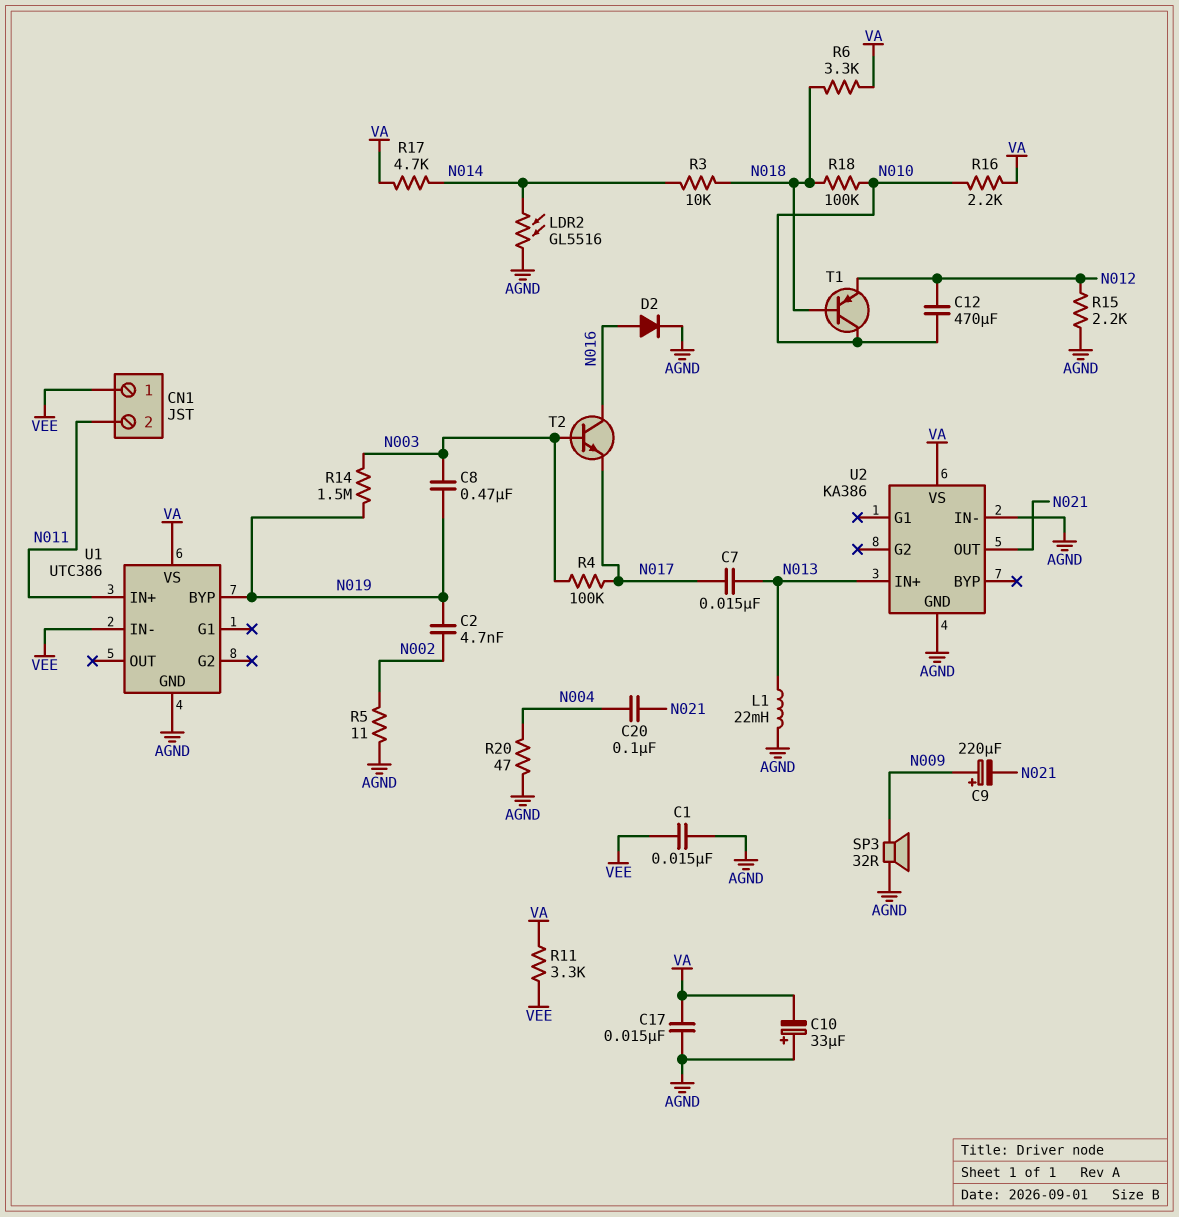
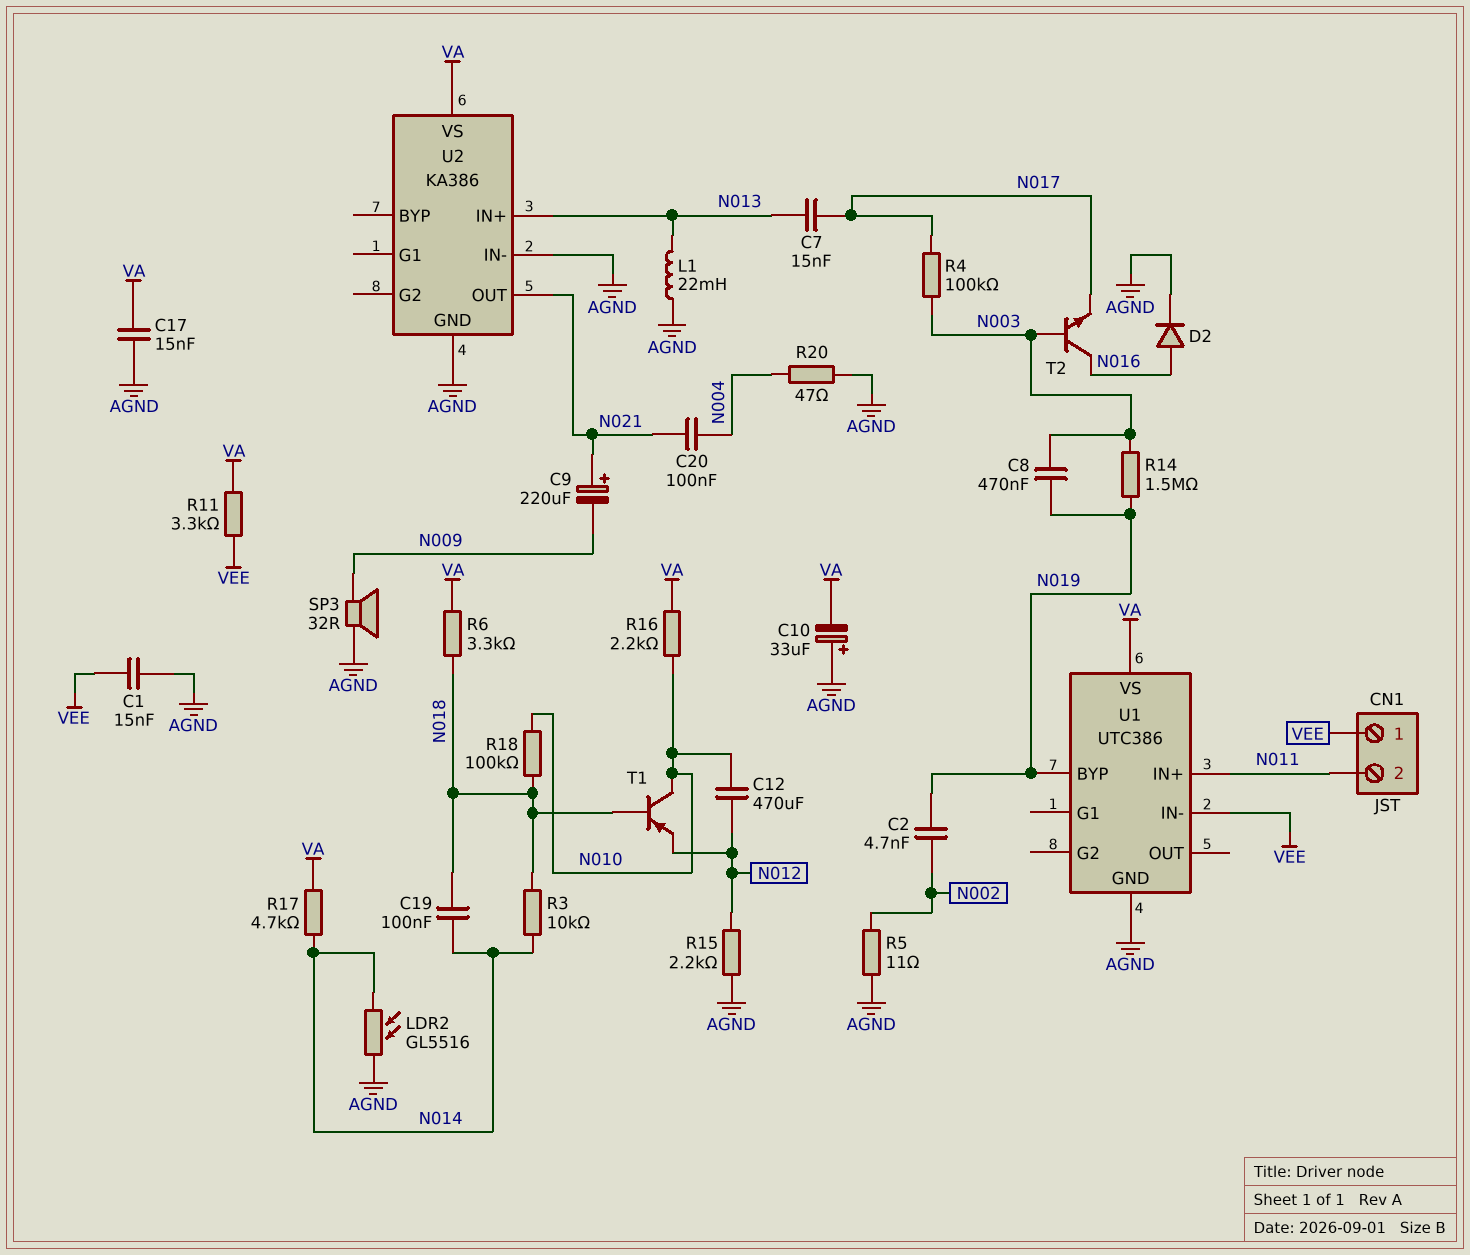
C9: 220uF (plus N009, minus N021) -> 220uF (plus N021, minus N009)
C19: none -> 100nF (N014, N018)

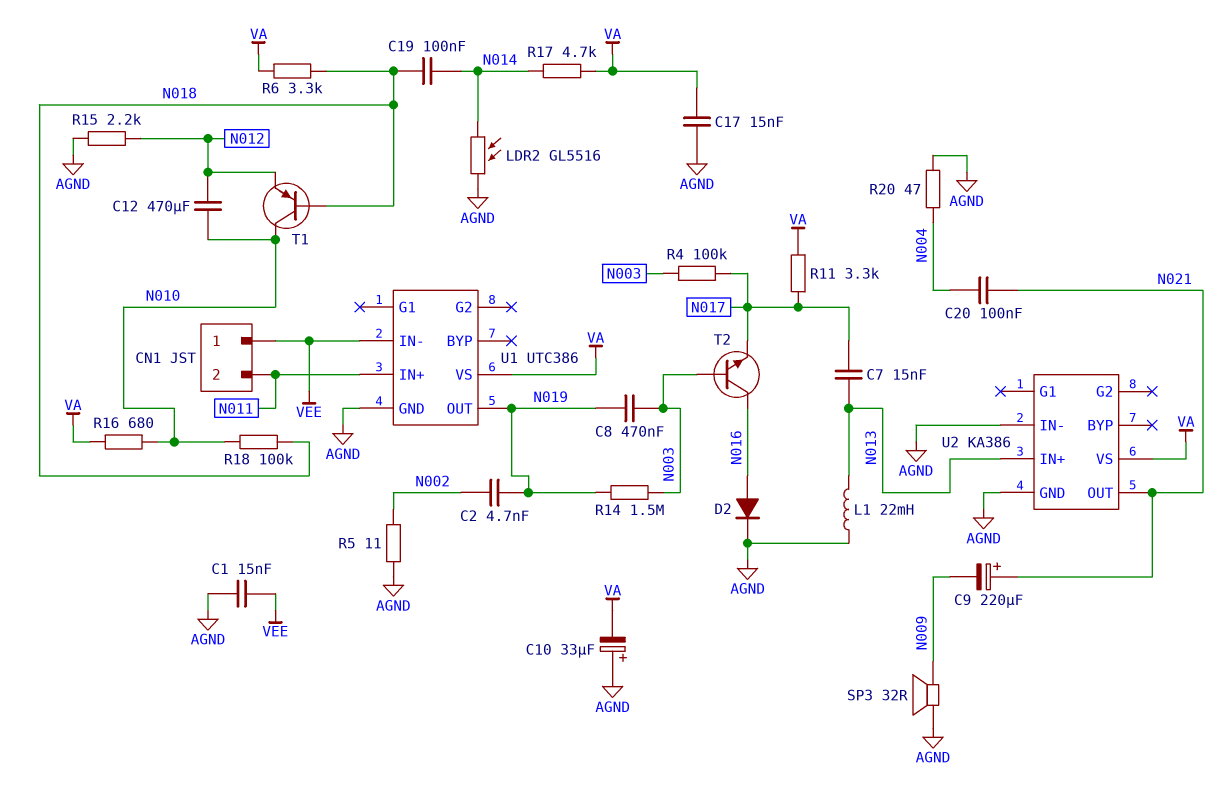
R3: 10k (N014, N018) -> none
R11: 3.3k (VA, VEE) -> 3.3k (N017, VA)
R16: 2.2k (N010, VA) -> 680 (N010, VA)
U1 pin BYP: N019 -> none
U1 pin OUT: none -> N019

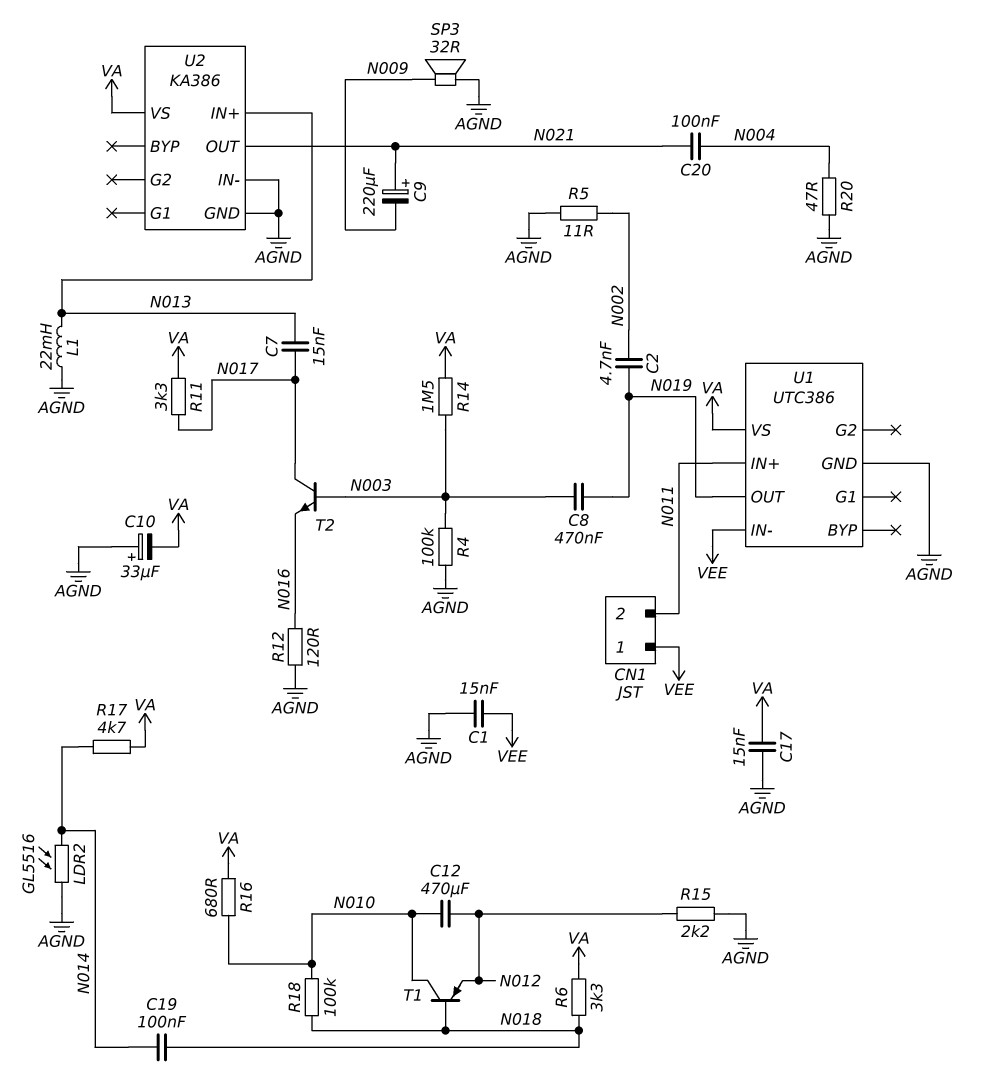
D2: diode (A N016, K AGND) -> none
R4: 100k (N003, N017) -> 100k (AGND, N003)
R12: none -> 120 (AGND, N016)
R14: 1.5M (N003, N019) -> 1.5M (N003, VA)
T2: NPN (B N003, C N016, E N017) -> NPN (B N003, C N017, E N016)

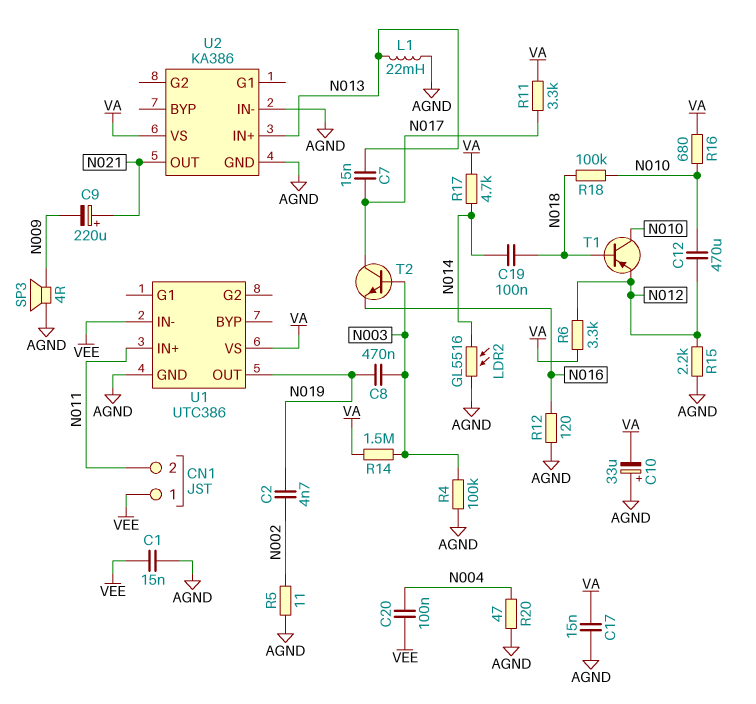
C20: 100nF (N004, N021) -> 100nF (N004, VEE)
R6: 3.3k (N018, VA) -> 3.3k (N012, VA)
SP3: speaker 32R (AGND, N009) -> speaker 4R (AGND, N009)

